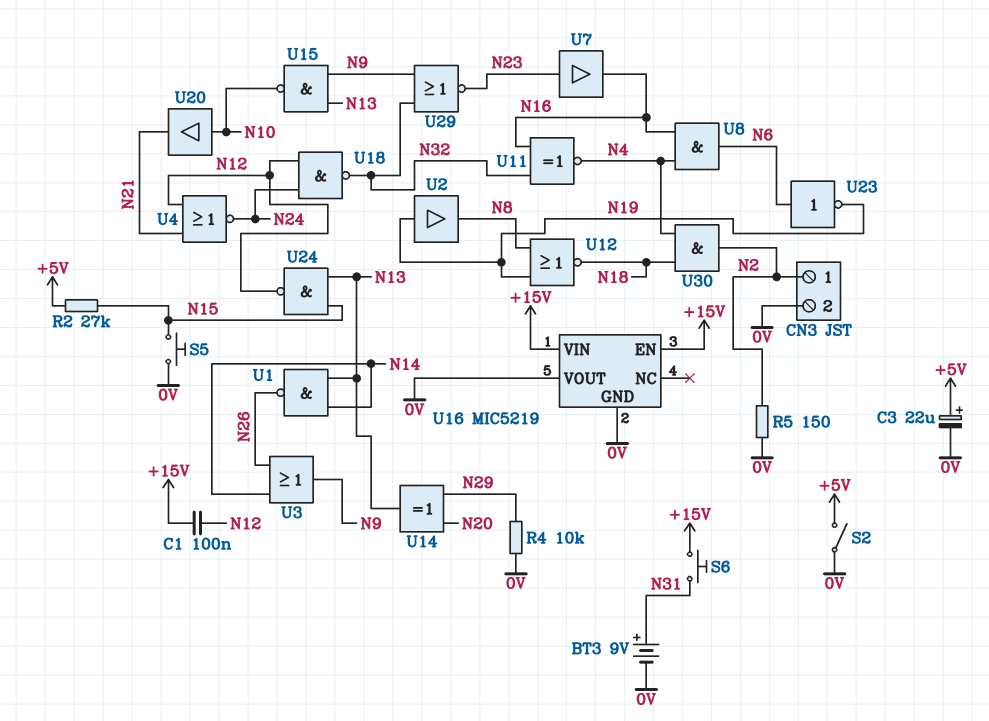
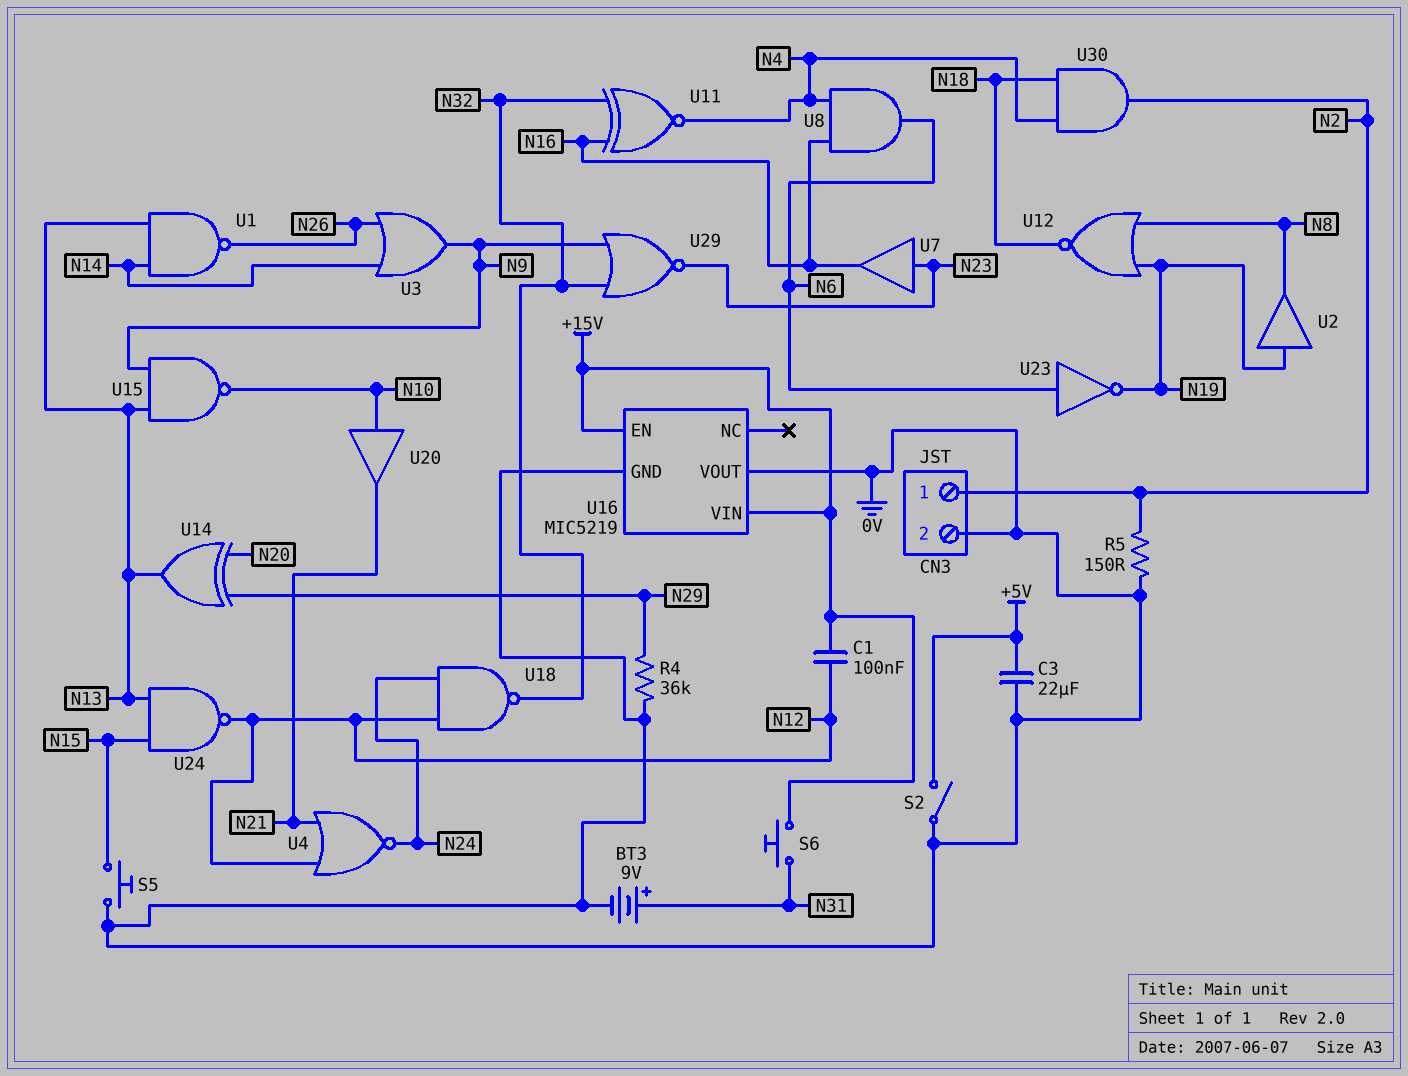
C3: 22uF (plus +5V, minus 0V) -> 22uF (+5V, 0V)
R2: 27k (+5V, N15) -> none
R4: 10k (0V, N29) -> 36k (0V, N29)

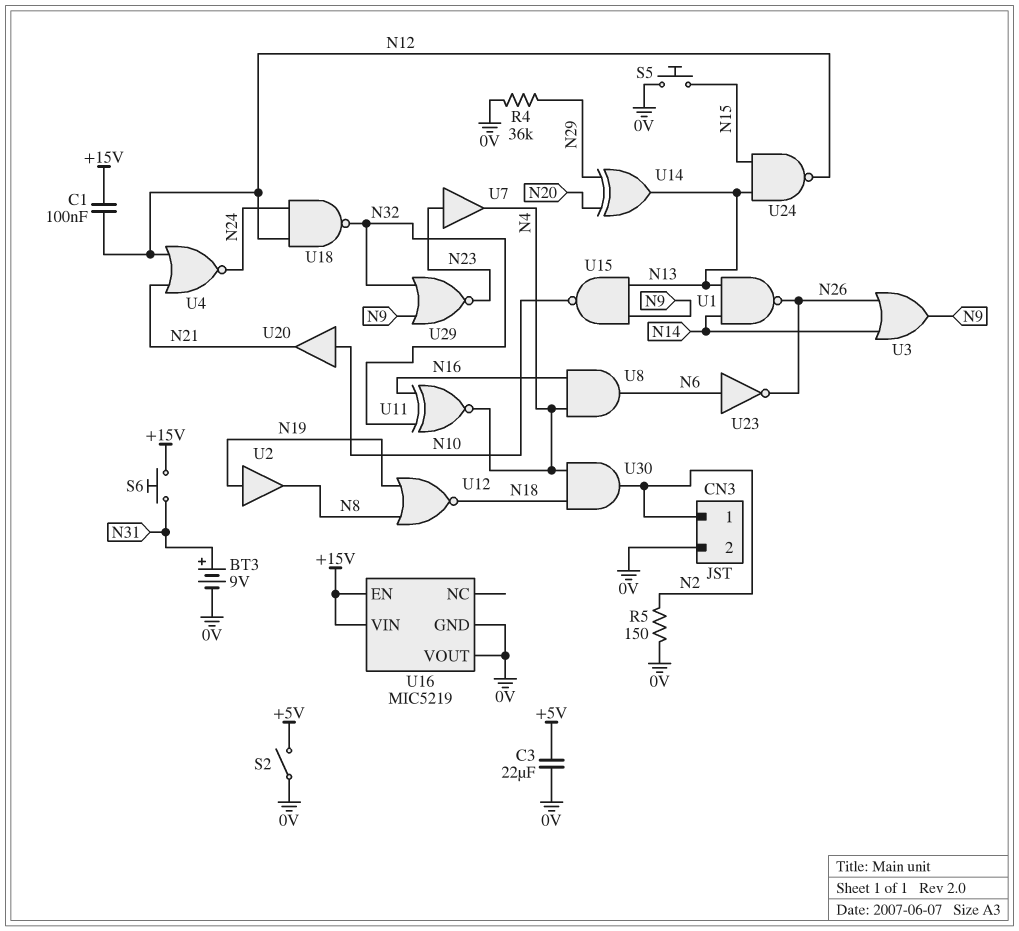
U7: buffer (in N23, out N16) -> buffer (in N23, out N4)
U23: NOT (in N6, out N19) -> NOT (in N6, out N26)

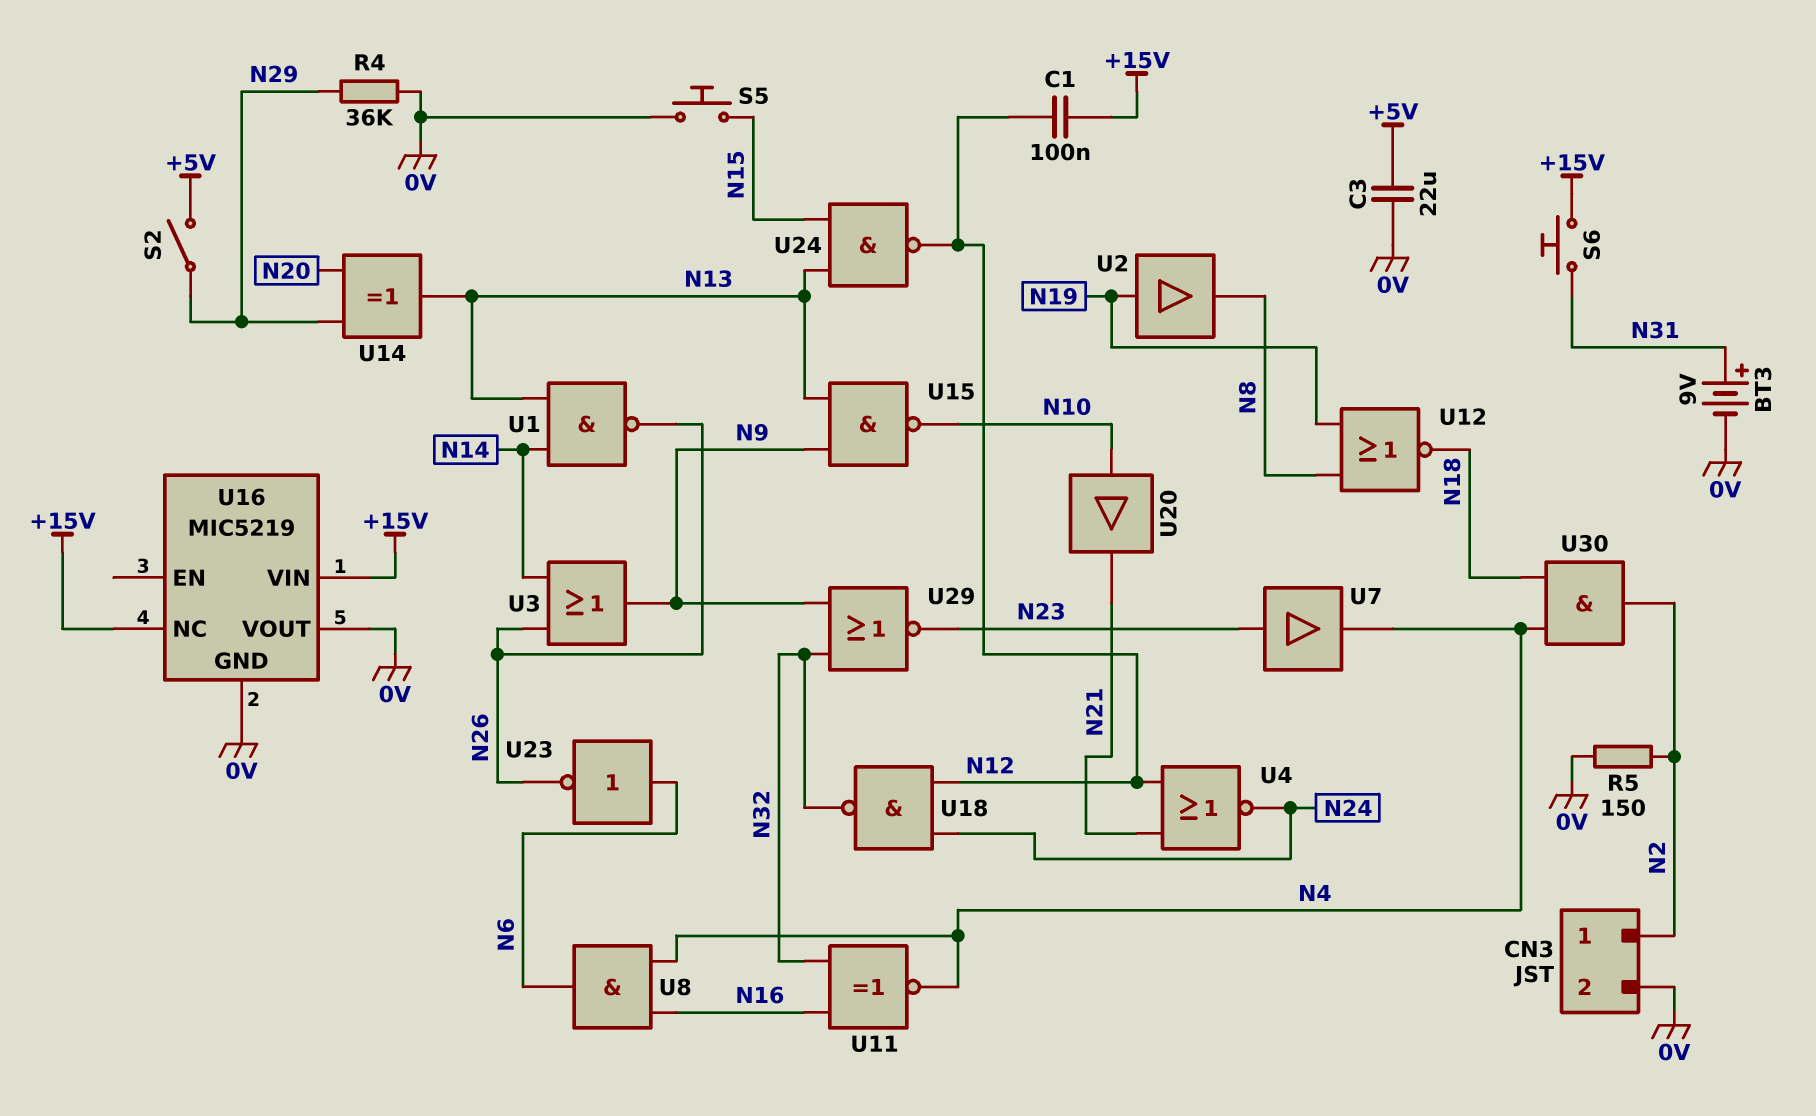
S2: switch (+5V, 0V) -> switch (+5V, N29)
U16 pin EN: +15V -> none
U16 pin NC: none -> +15V

